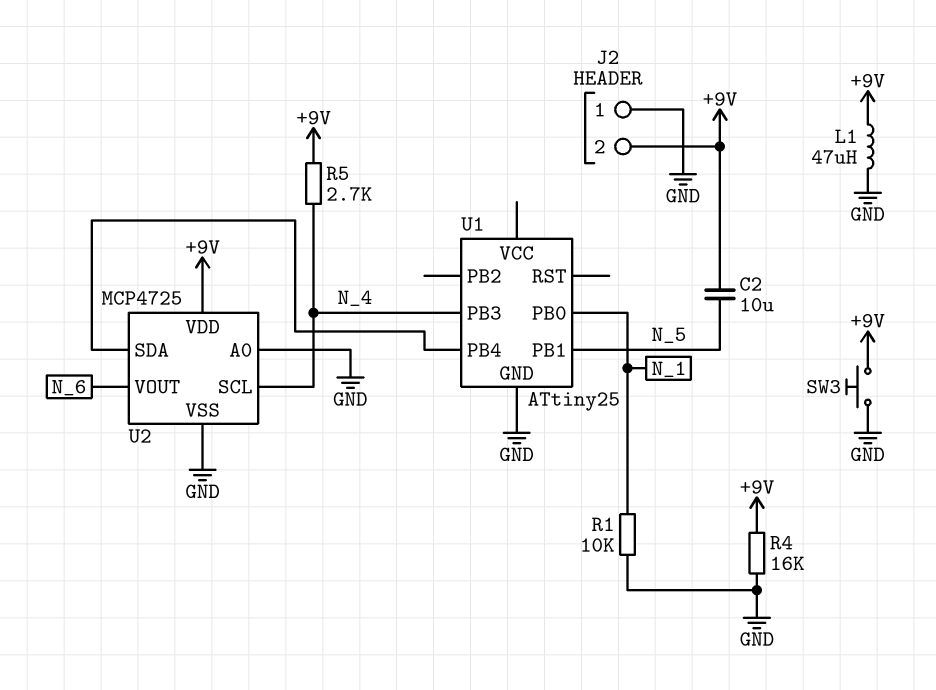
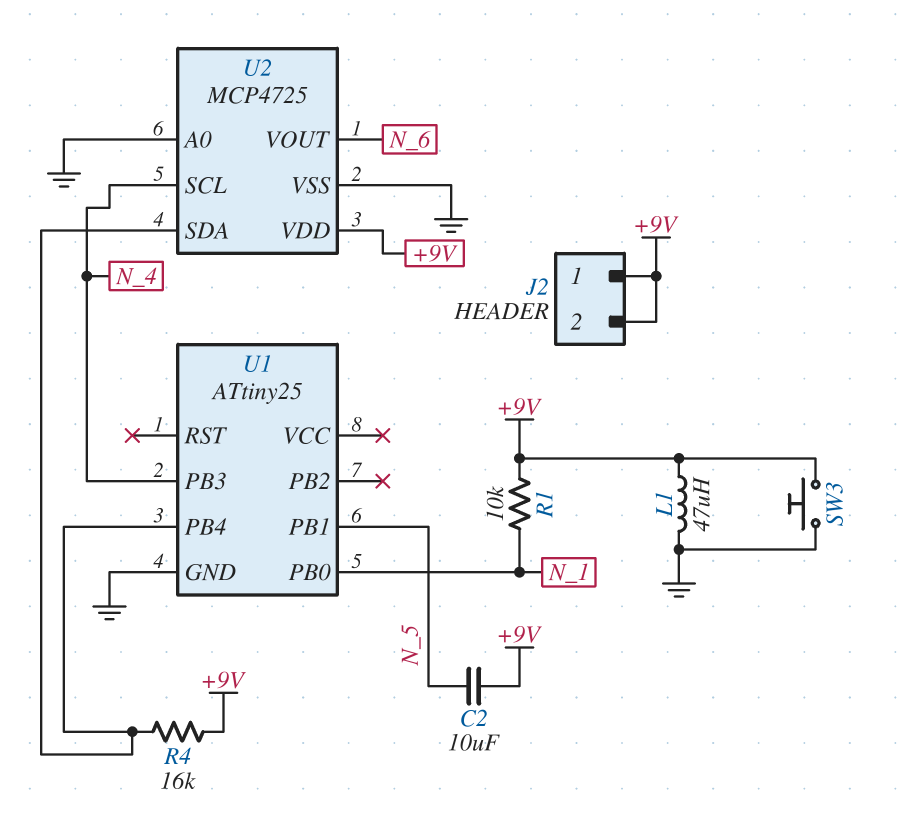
J2 pin 1: GND -> +9V
R1: 10k (GND, N_1) -> 10k (+9V, N_1)
R4: 16k (+9V, GND) -> 16k (+9V, U1/PB4)
R5: 2.7k (+9V, N_4) -> none

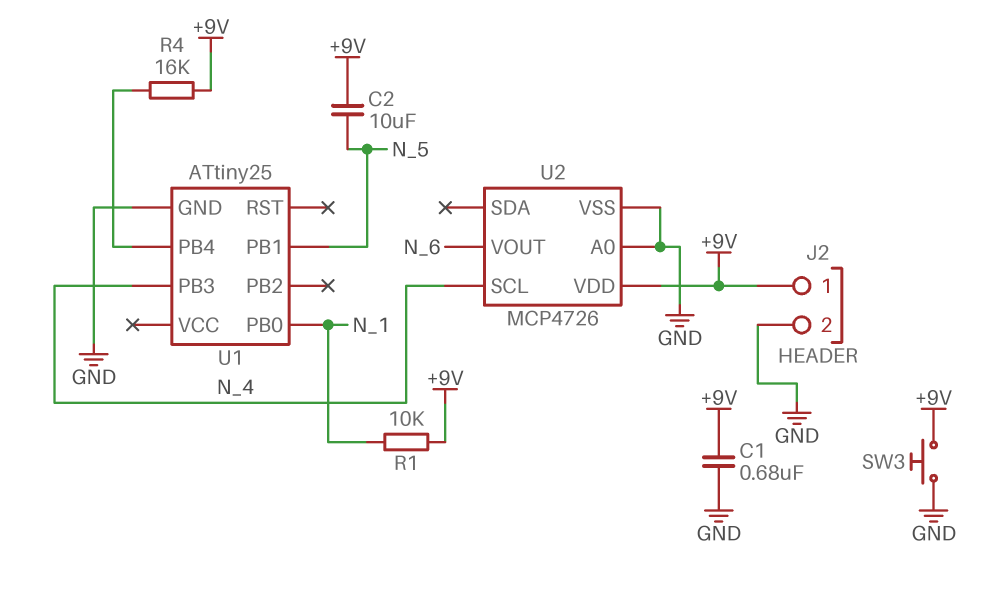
C1: none -> 680nF (+9V, GND)
J2 pin 2: +9V -> GND
L1: 47uH (+9V, GND) -> none
U2: MCP4725 -> MCP4726
U2 pin SDA: U1/PB4 -> none

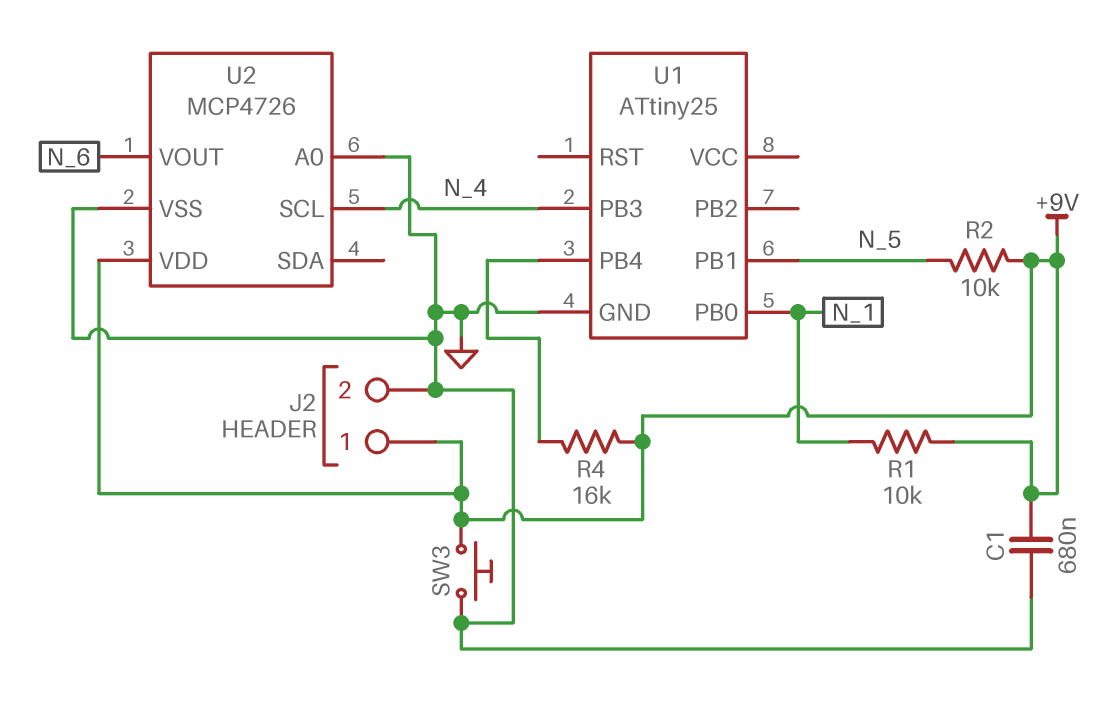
C2: 10uF (+9V, N_5) -> none
R2: none -> 10k (+9V, N_5)

